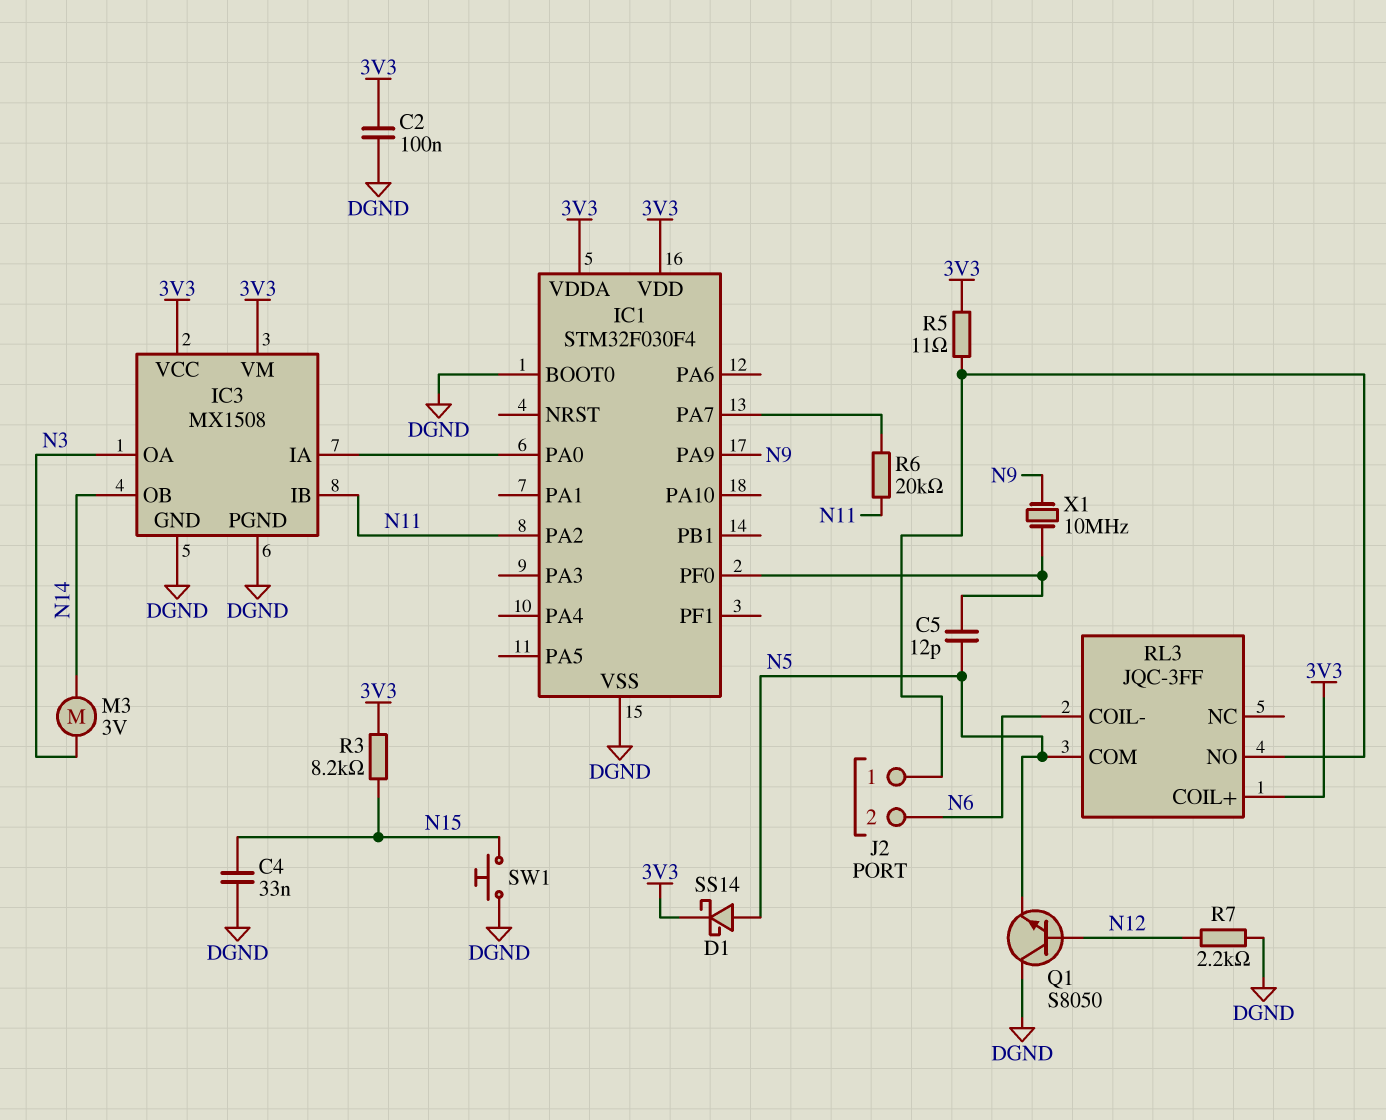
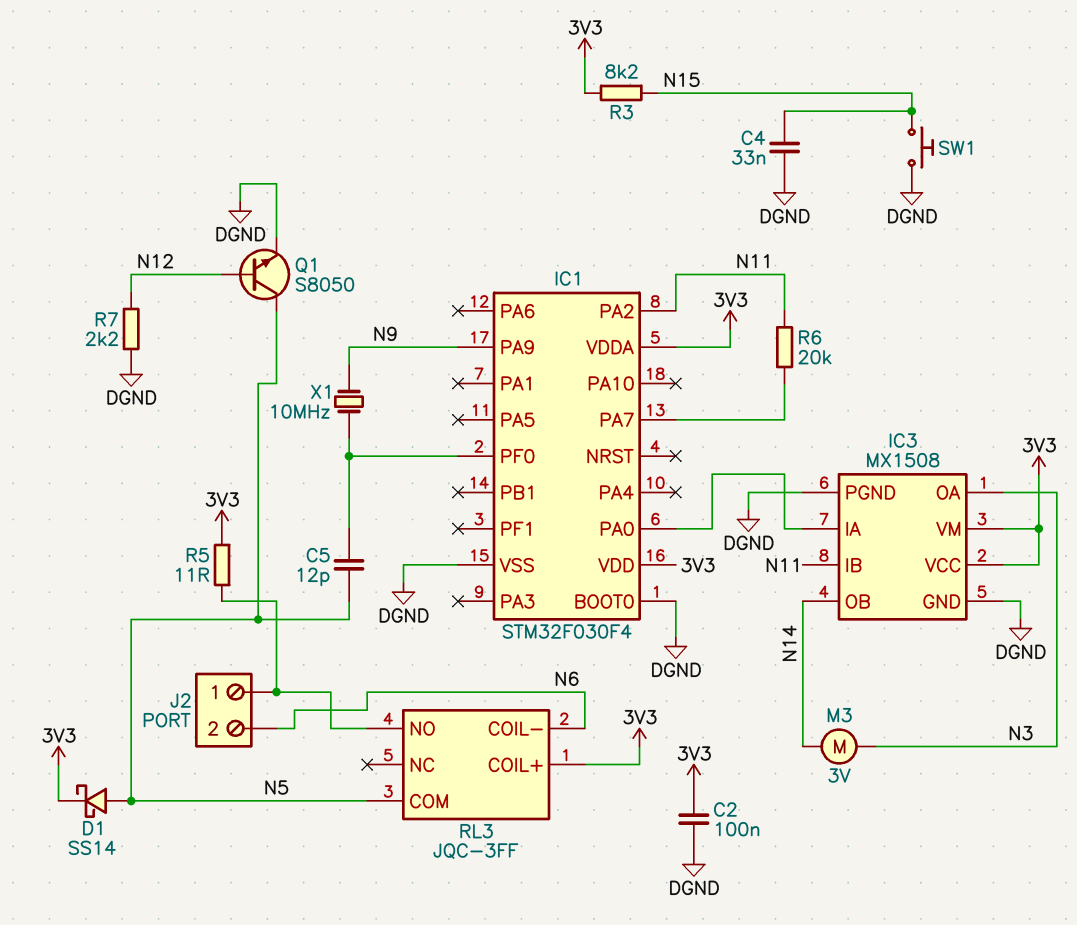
Q1: NPN S8050 (B N12, C DGND, E N5) -> NPN S8050 (B N12, C N5, E DGND)

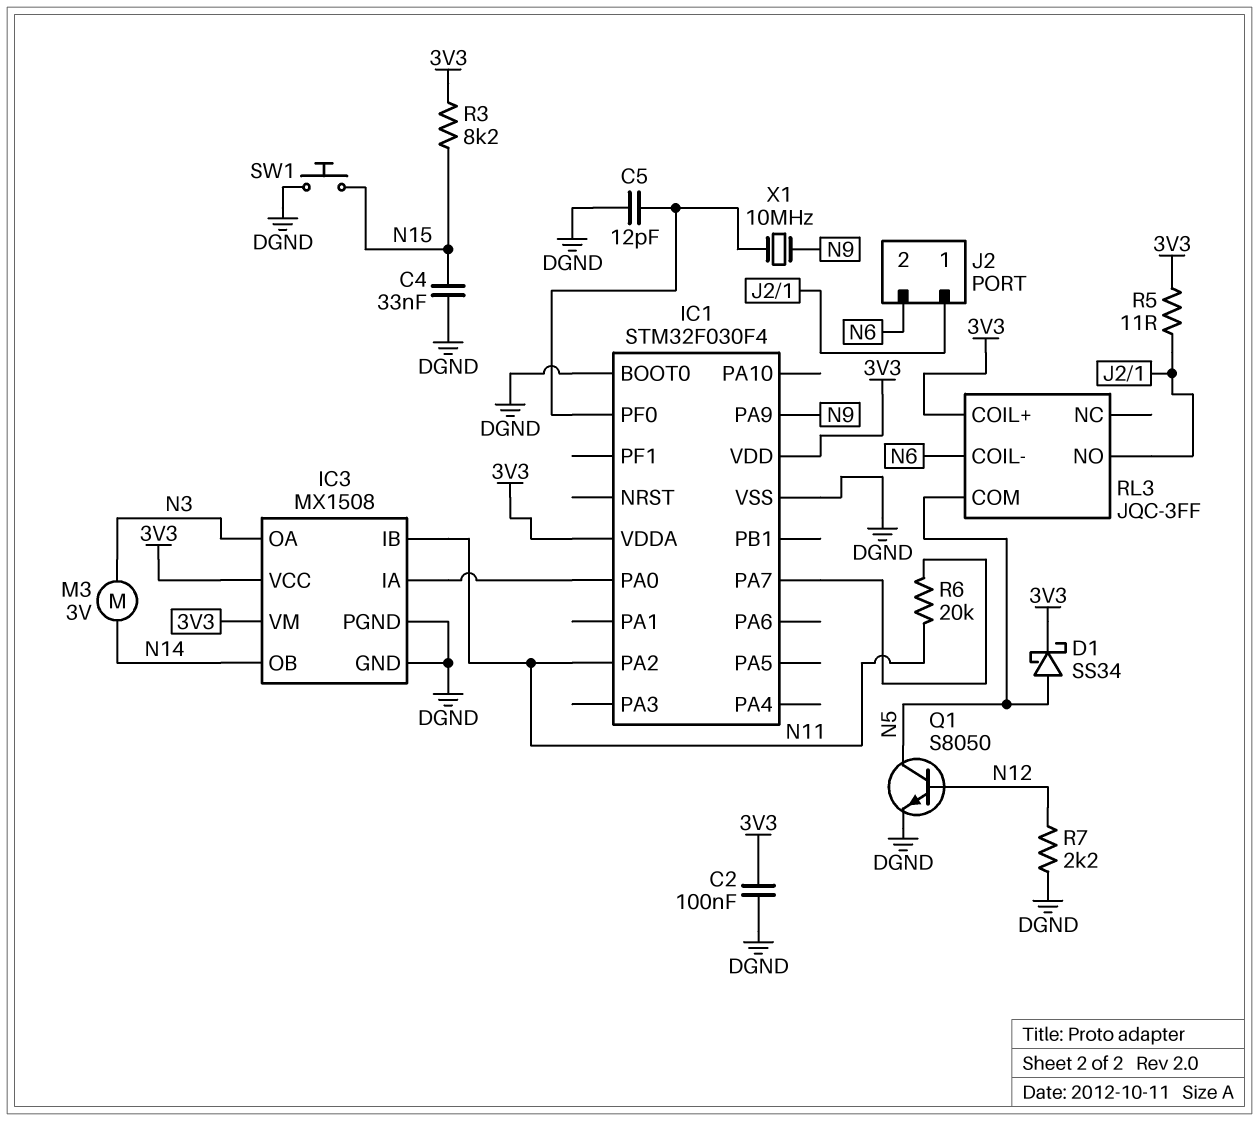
C5: 12pF (IC1/PF0, N5) -> 12pF (DGND, IC1/PF0)
D1: schottky SS14 (A N5, K 3V3) -> schottky SS34 (A N5, K 3V3)

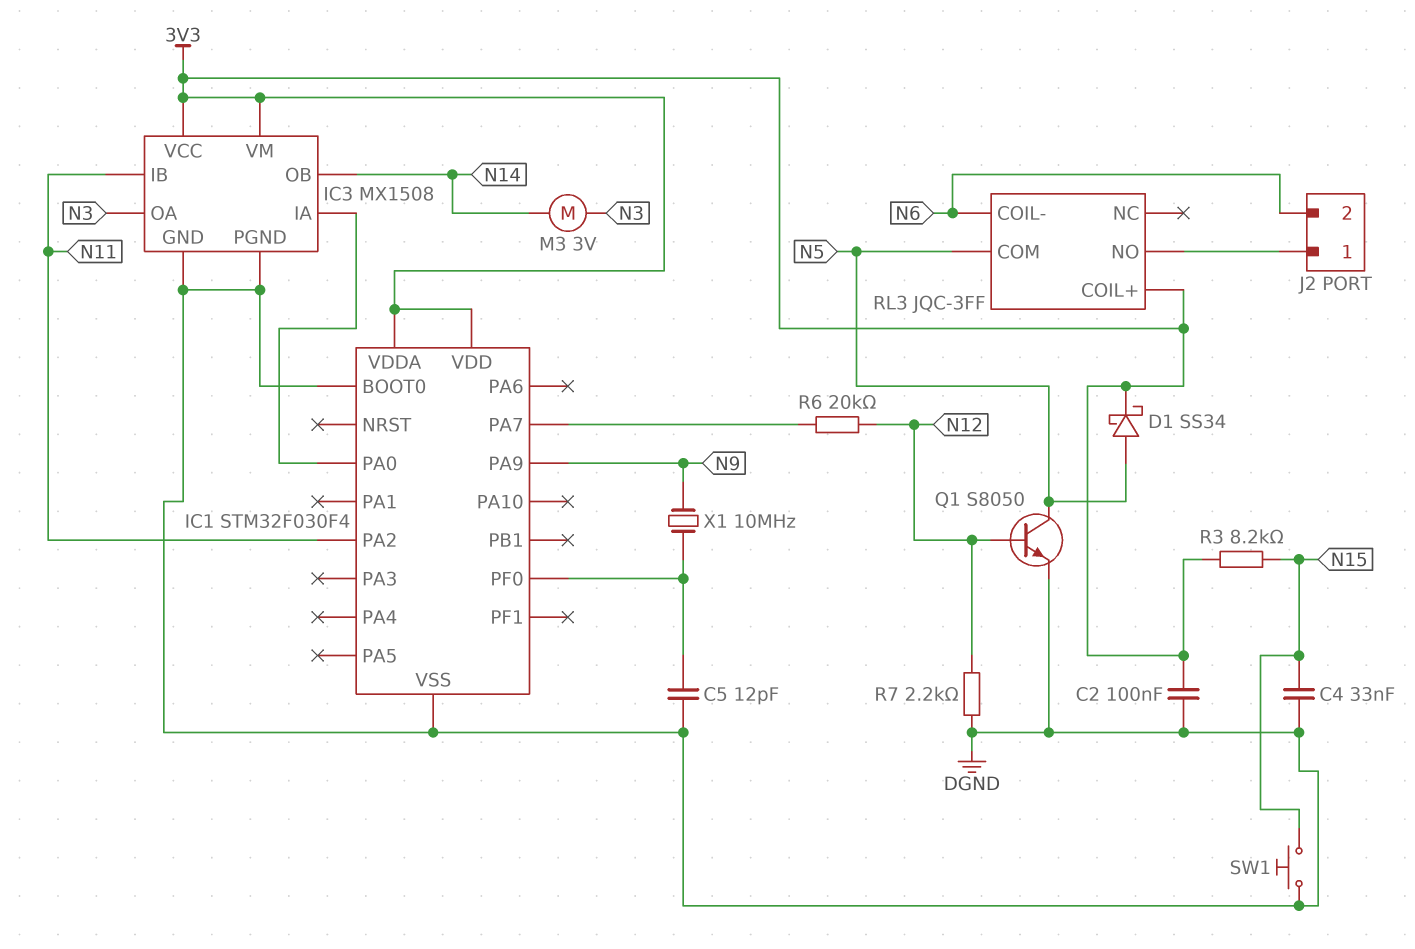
R5: 11 (3V3, J2/1) -> none
R6: 20k (IC1/PA7, N11) -> 20k (IC1/PA7, N12)

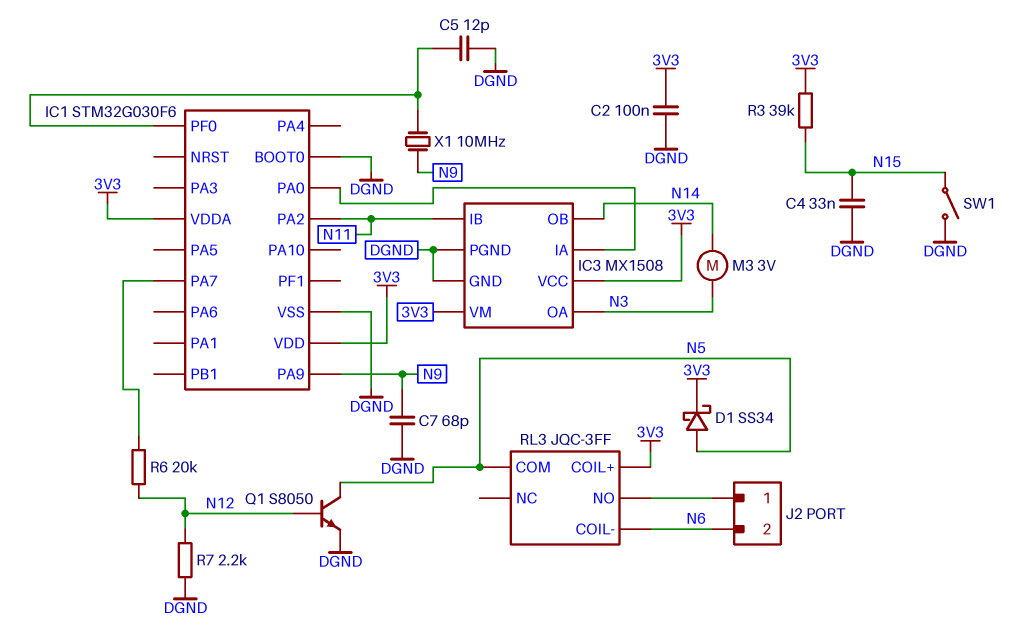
C7: none -> 68pF (DGND, N9)
IC1: STM32F030F4 -> STM32G030F6
R3: 8.2k (3V3, N15) -> 39k (3V3, N15)
SW1: button (DGND, N15) -> switch (DGND, N15)

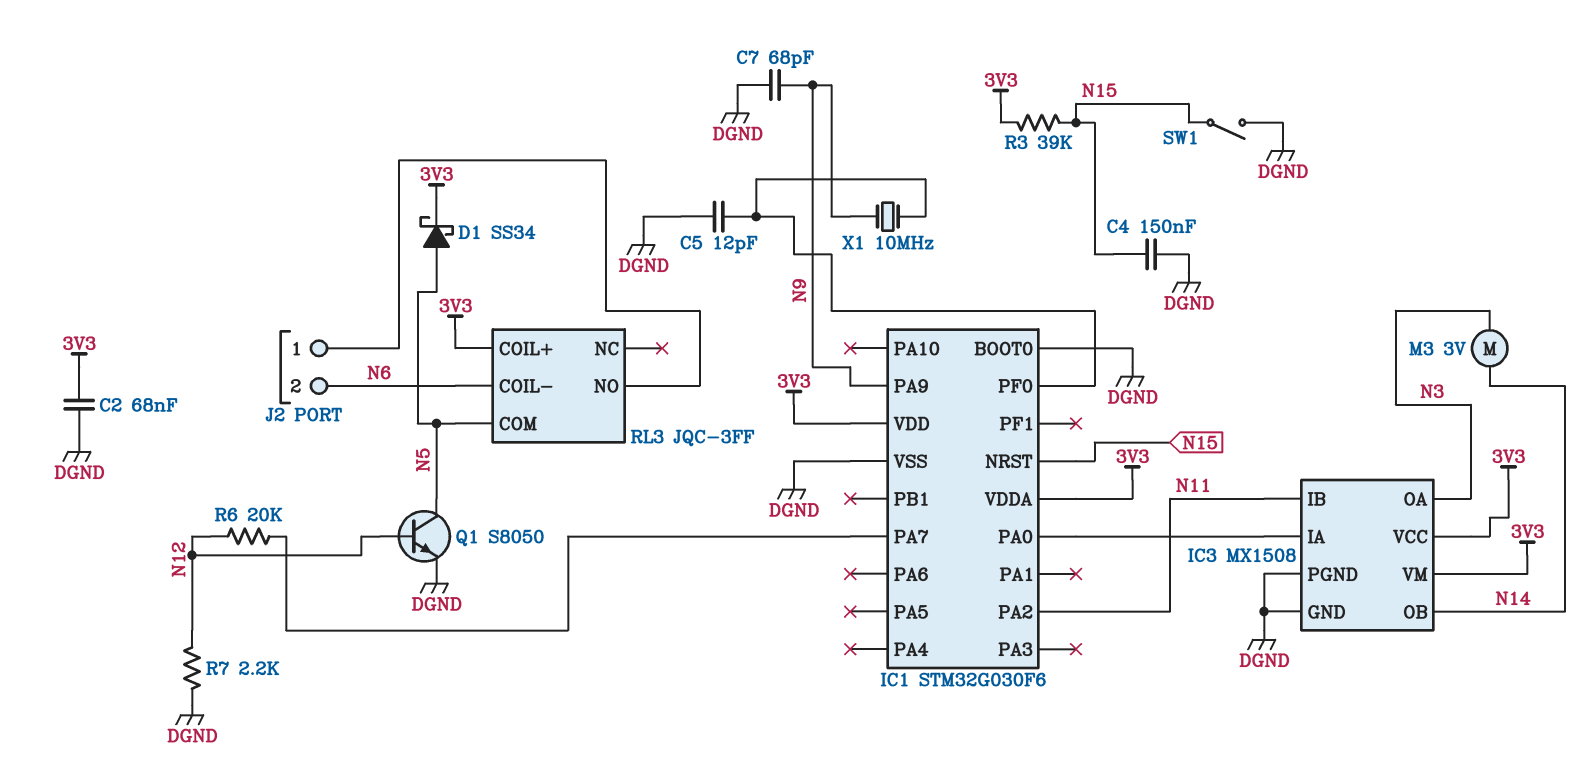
C2: 100nF (3V3, DGND) -> 68nF (3V3, DGND)
C4: 33nF (DGND, N15) -> 150nF (DGND, N15)
IC1 pin NRST: none -> N15

